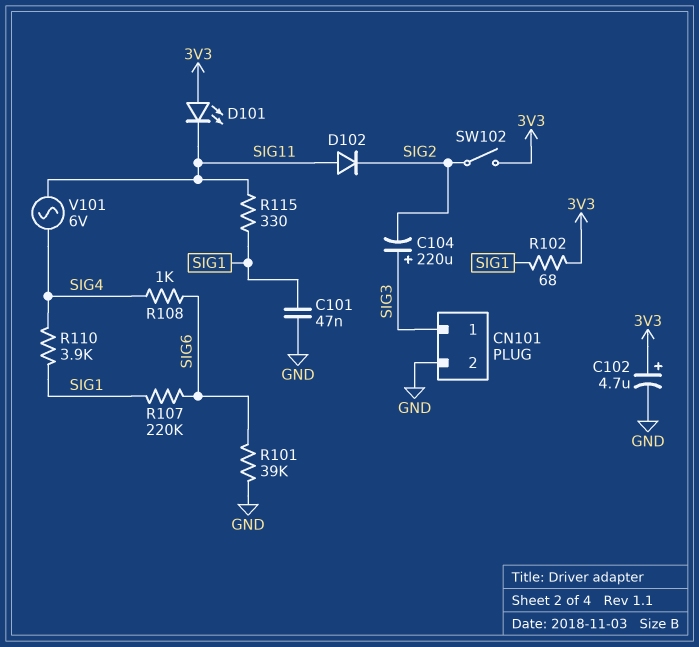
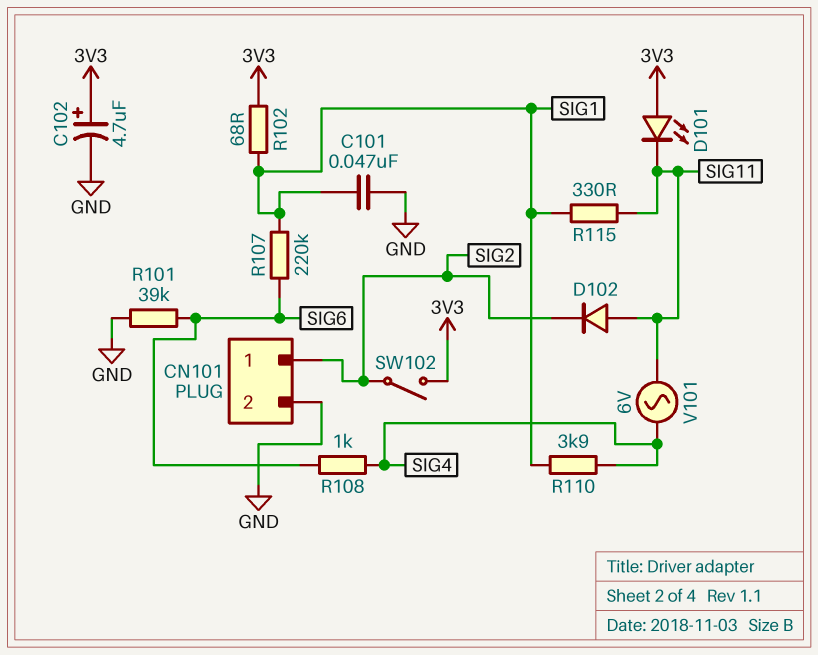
C104: 220uF (plus SIG3, minus SIG2) -> none
CN101 pin 1: SIG3 -> SIG2

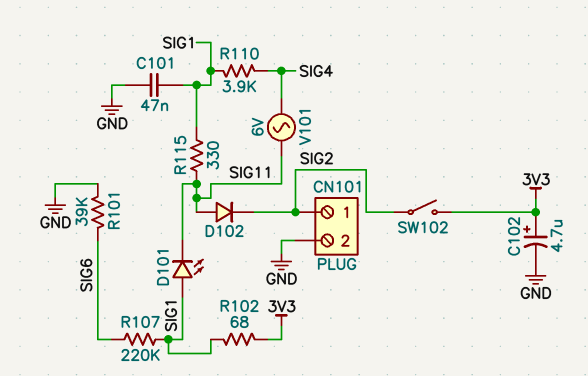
D101: LED (A 3V3, K SIG11) -> LED (A SIG1, K SIG11)
R108: 1k (SIG4, SIG6) -> none

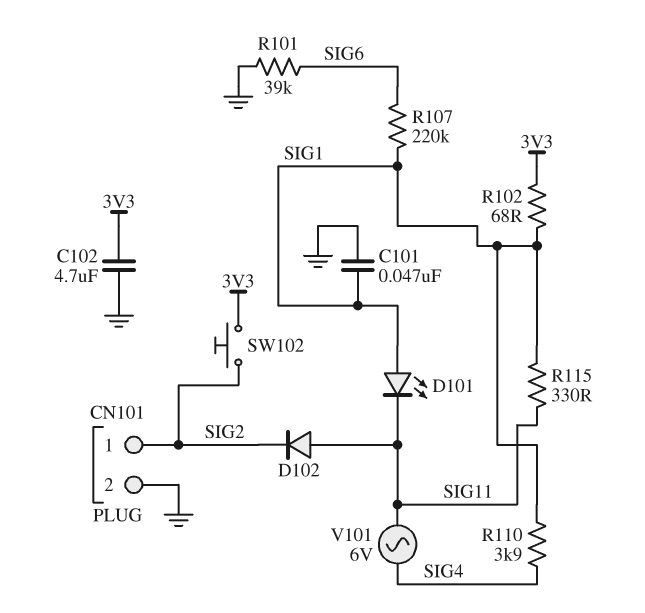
C102: 4.7uF (plus 3V3, minus GND) -> 4.7uF (3V3, GND)
SW102: switch (3V3, SIG2) -> button (3V3, SIG2)

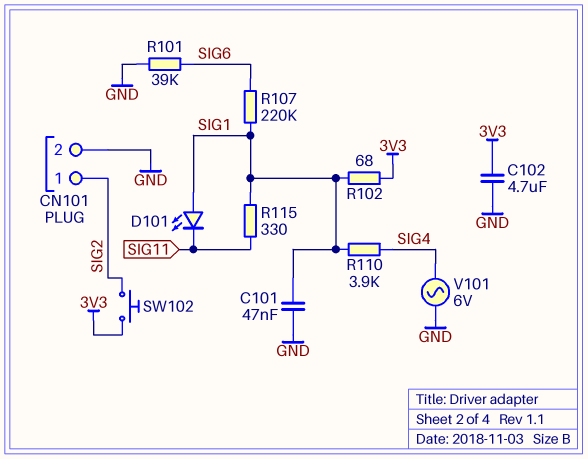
D102: diode (A SIG11, K SIG2) -> none
V101: AC 6V (SIG4, SIG11) -> AC 6V (GND, SIG4)

